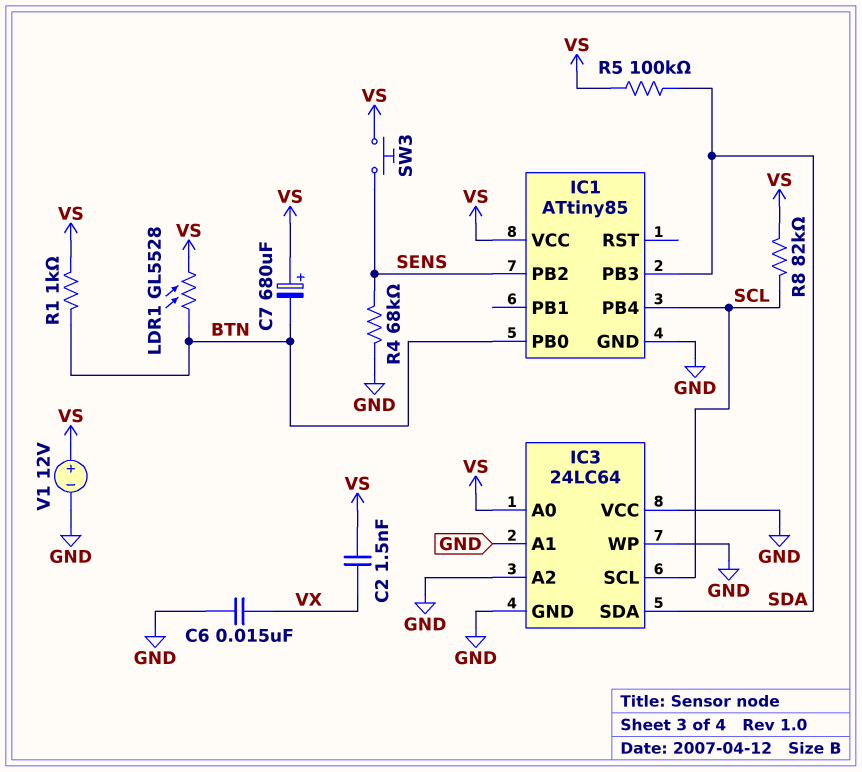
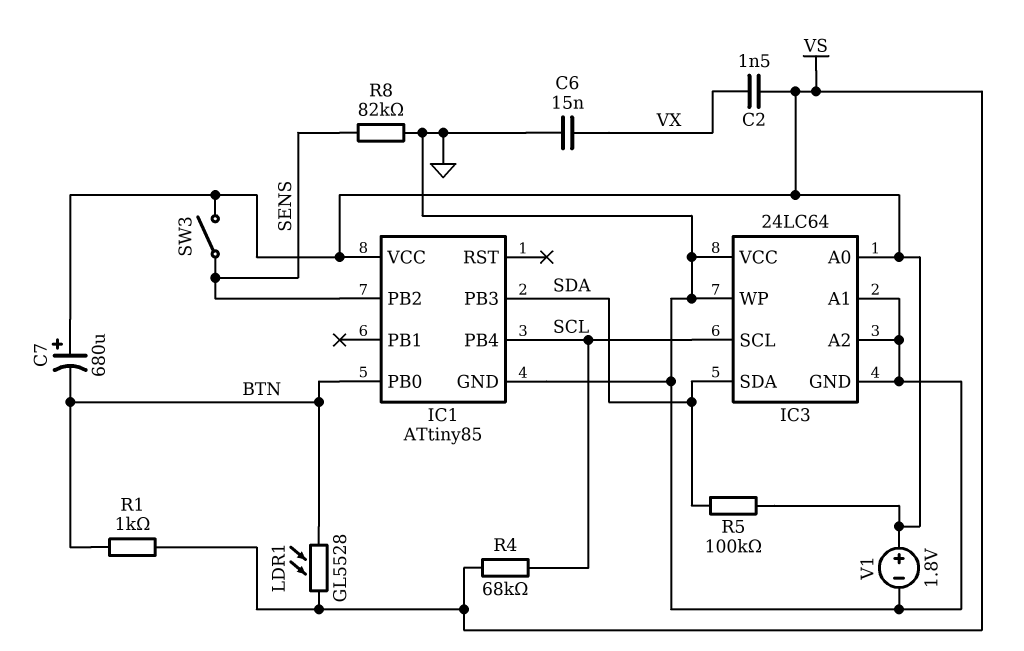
R4: 68k (GND, SENS) -> 68k (SCL, VS)
R8: 82k (SCL, VS) -> 82k (GND, SENS)
SW3: button (SENS, VS) -> switch (SENS, VS)
V1: 12V (plus VS, minus GND) -> 1.8V (plus VS, minus GND)

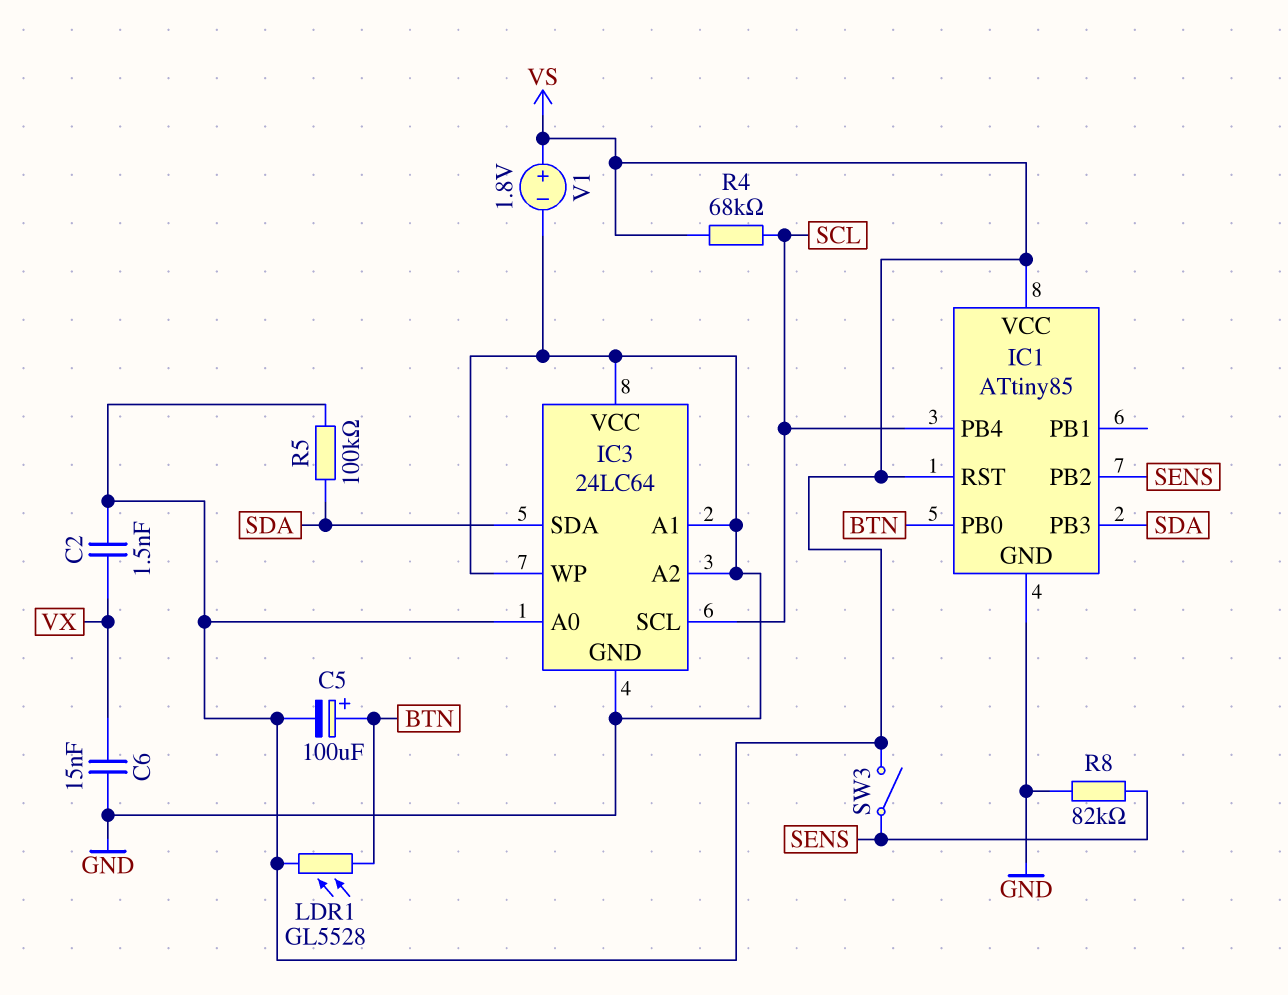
C5: none -> 100uF (plus BTN, minus VS)
C7: 680uF (plus VS, minus BTN) -> none
IC1 pin RST: none -> VS
R1: 1k (BTN, VS) -> none

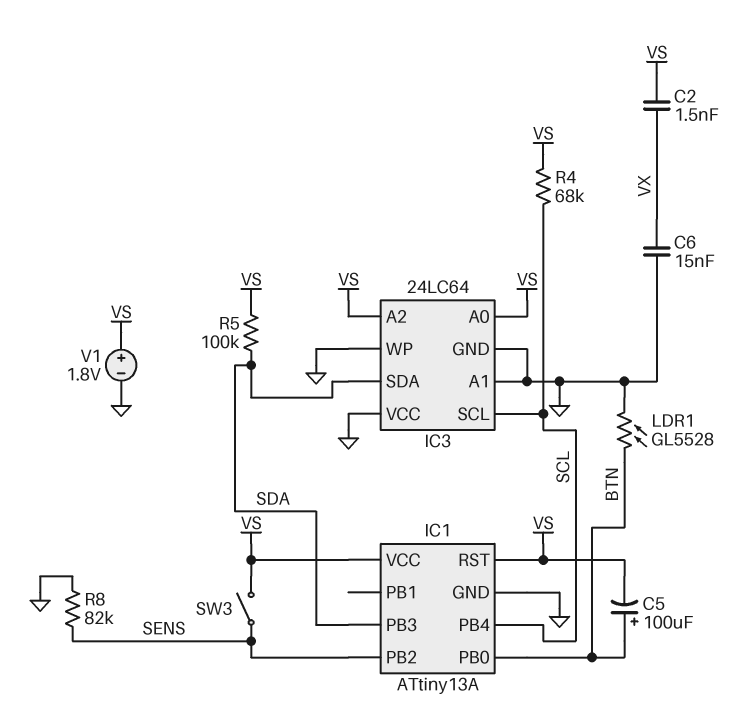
IC1: ATtiny85 -> ATtiny13A
IC3 pin A2: GND -> VS
LDR1: GL5528 (BTN, VS) -> GL5528 (BTN, GND)

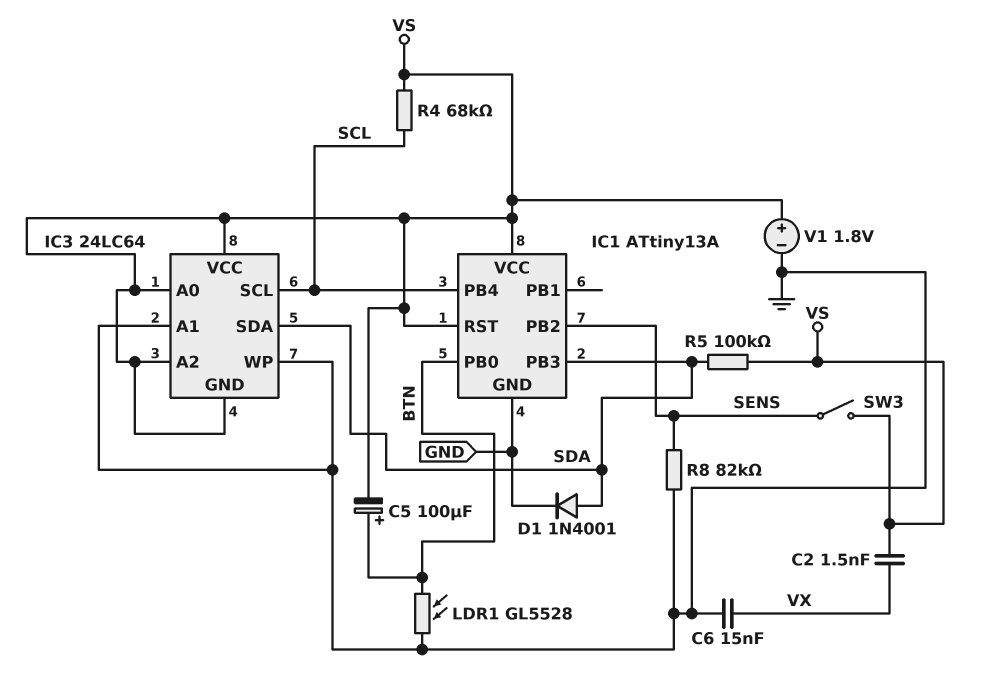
D1: none -> diode 1N4001 (A SDA, K GND)
IC3 pin GND: GND -> VS
IC3 pin VCC: GND -> VS

